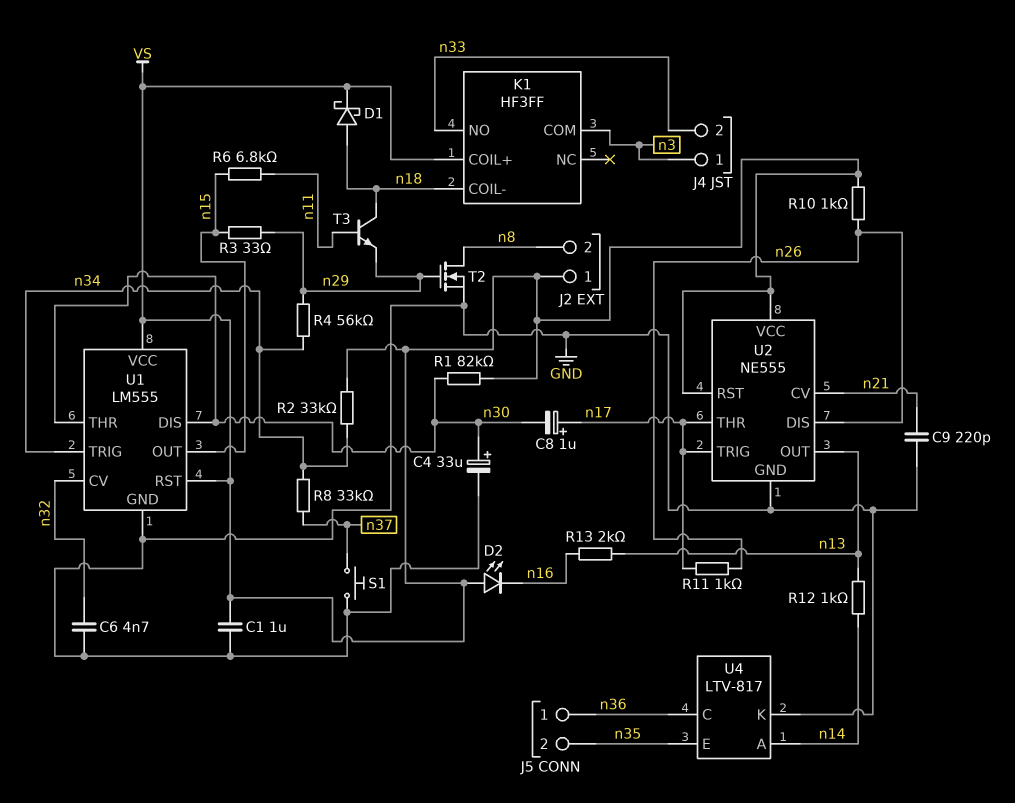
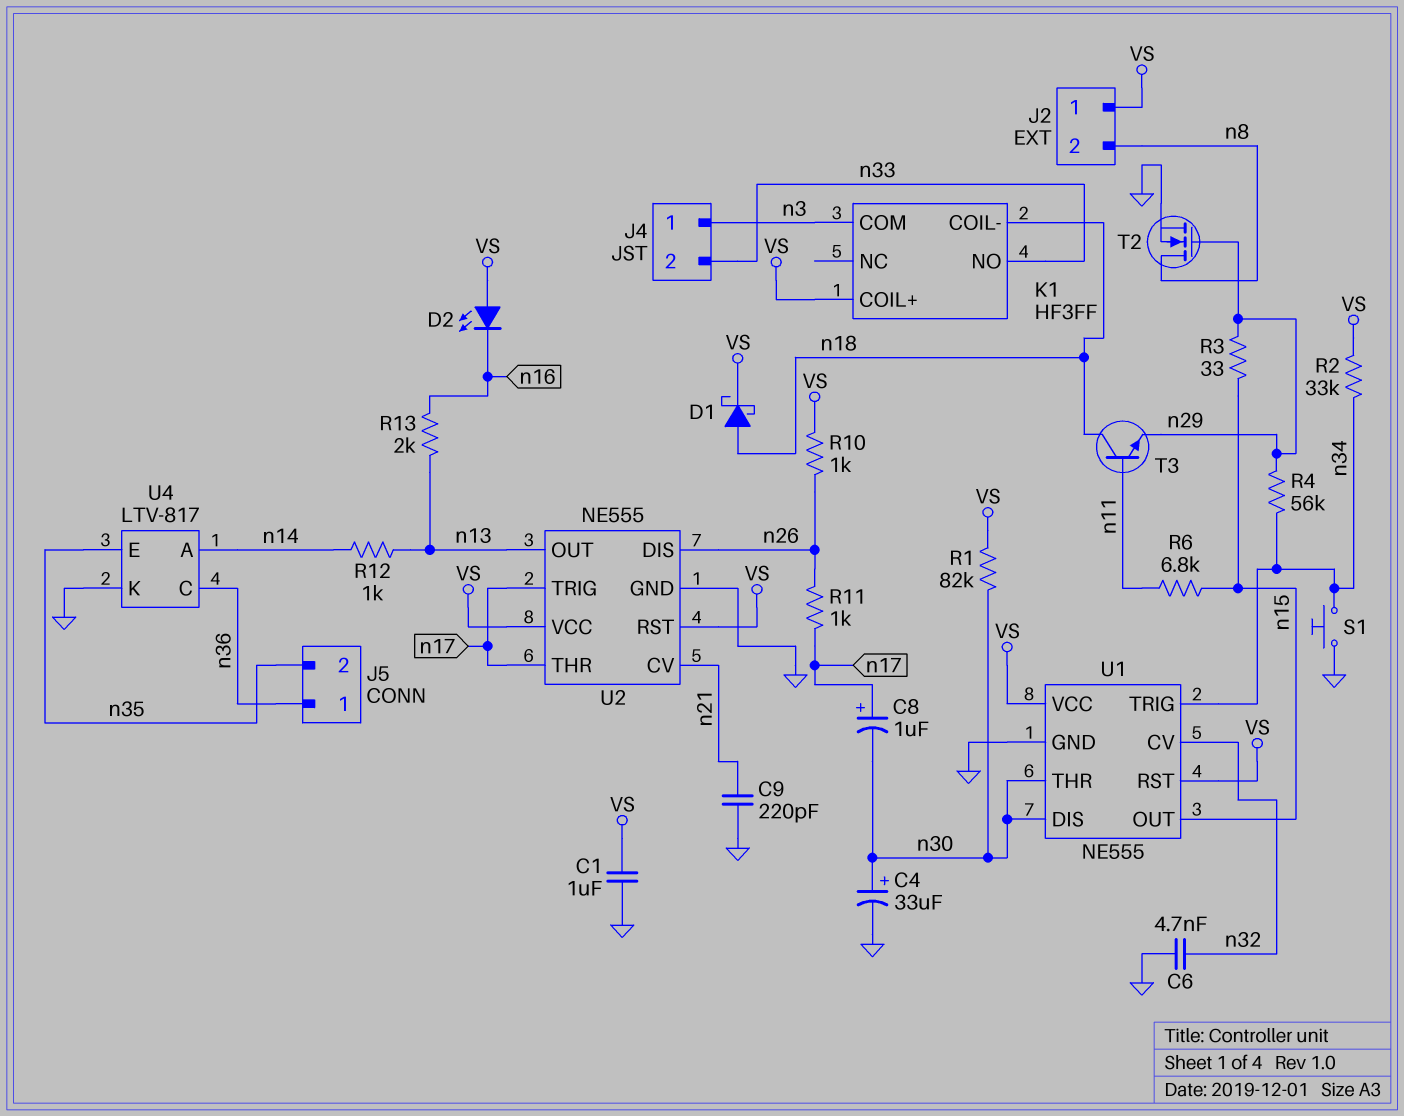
R8: 33k (n34, n37) -> none
S1: button (GND, n37) -> button (GND, n34)
U1: LM555 -> NE555

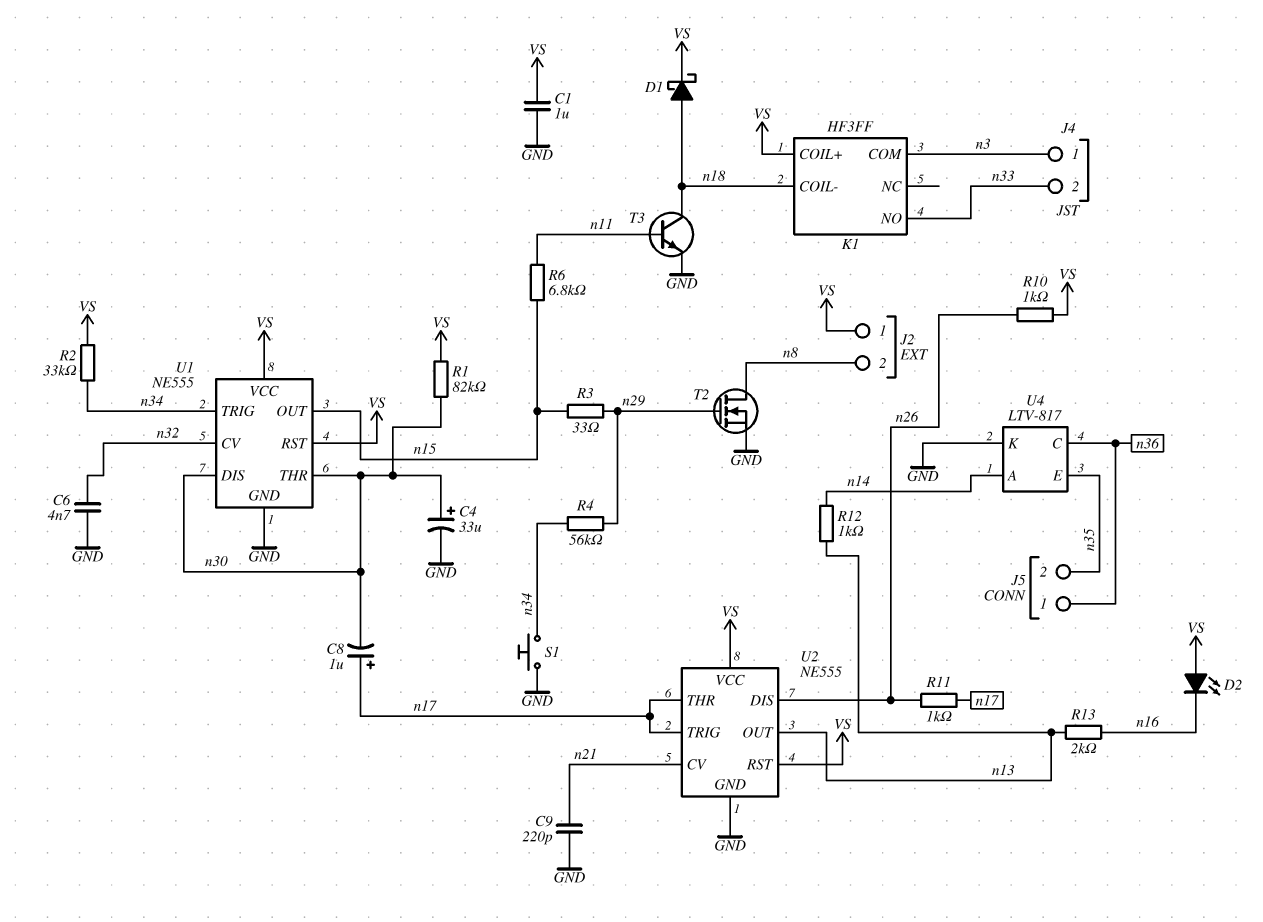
T3: NPN (B n11, C n18, E n29) -> NPN (B n11, C n18, E GND)

